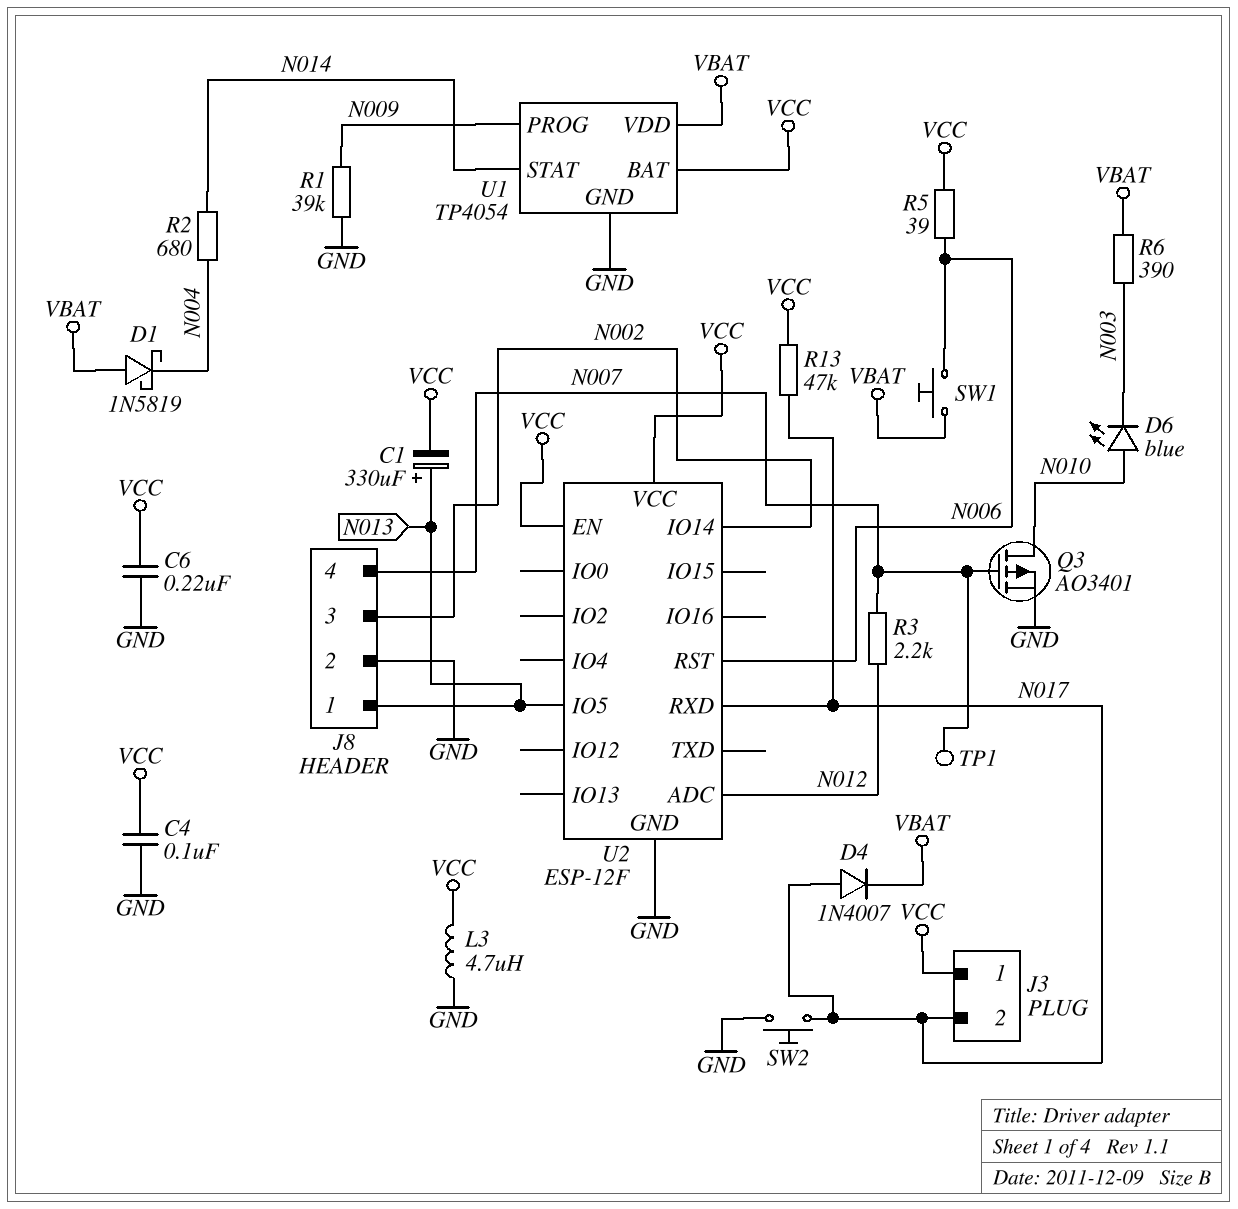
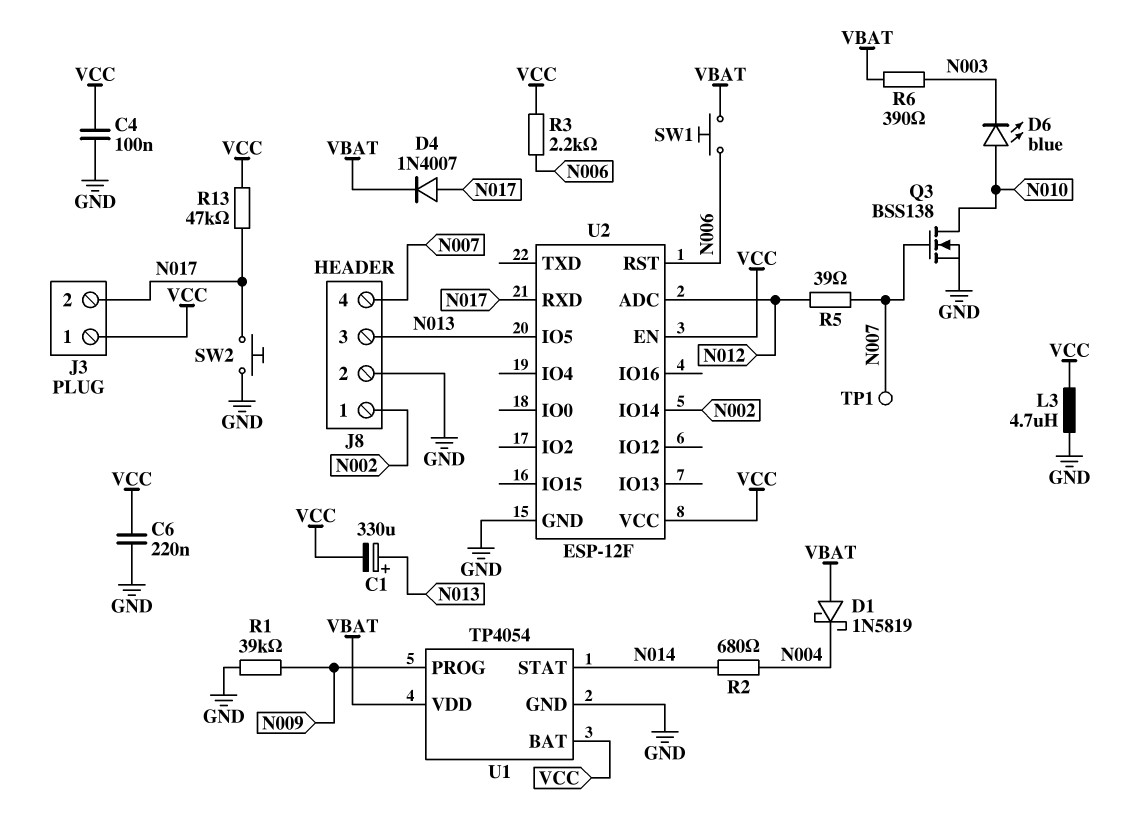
J8 pin 1: N013 -> N002
J8 pin 3: N002 -> N013
Q3: PMOS AO3401 (G N007, D N010, S GND) -> NMOS BSS138 (G N007, D N010, S GND)
R3: 2.2k (N007, N012) -> 2.2k (N006, VCC)
R5: 39 (N006, VCC) -> 39 (N007, N012)

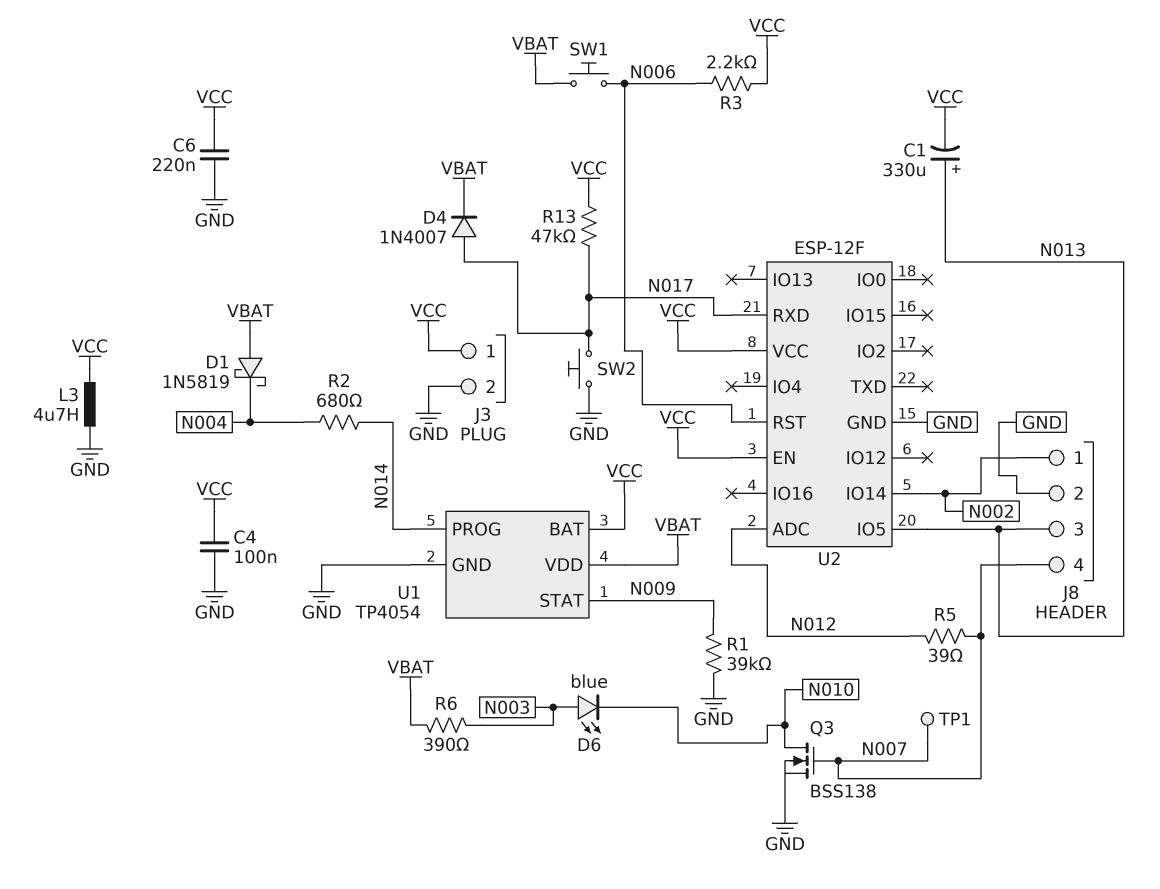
D6: LED blue (A N010, K N003) -> LED blue (A N003, K N010)
J3 pin 2: N017 -> GND
U1 pin PROG: N009 -> N014
U1 pin STAT: N014 -> N009

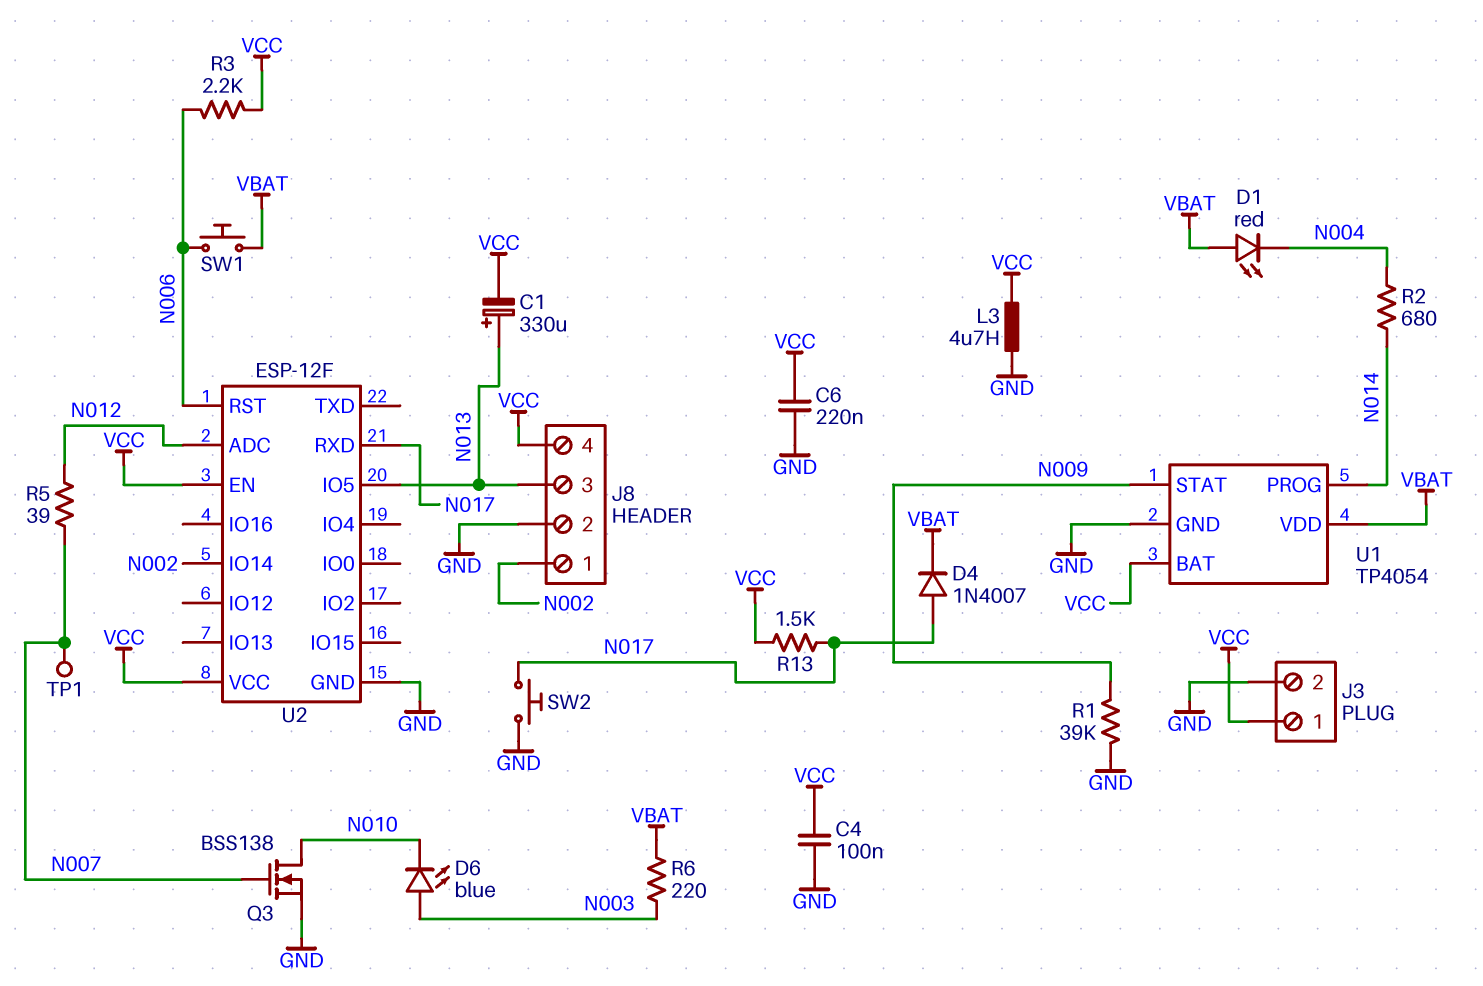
D1: schottky 1N5819 (A VBAT, K N004) -> LED red (A VBAT, K N004)
J8 pin 4: N007 -> VCC
R6: 390 (N003, VBAT) -> 220 (N003, VBAT)
R13: 47k (N017, VCC) -> 1.5k (N017, VCC)

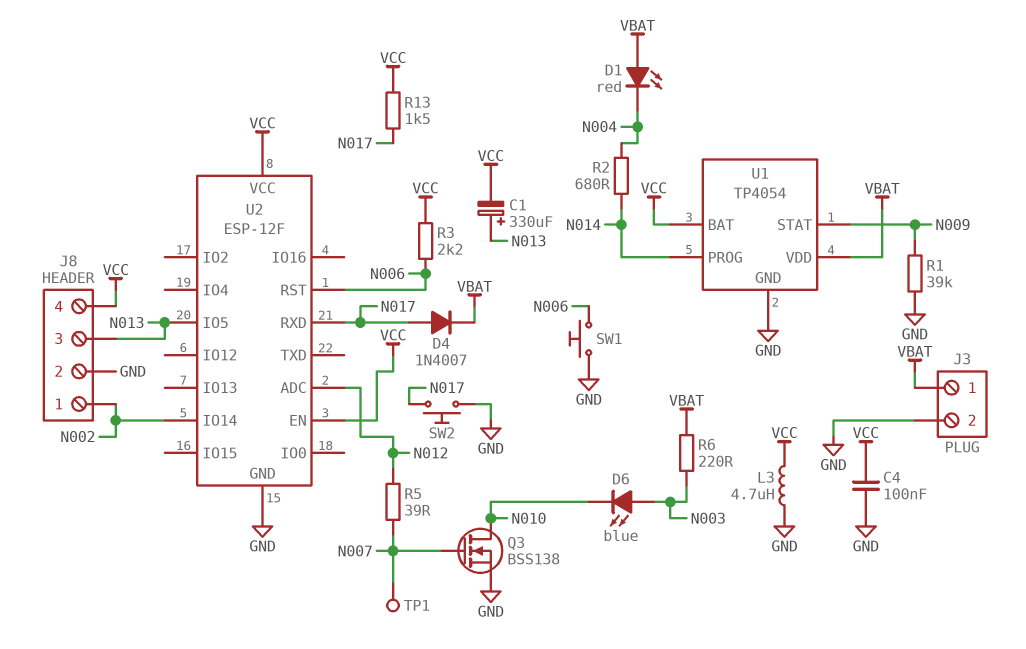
C6: 220nF (GND, VCC) -> none
J3 pin 1: VCC -> VBAT
SW1: button (N006, VBAT) -> button (GND, N006)

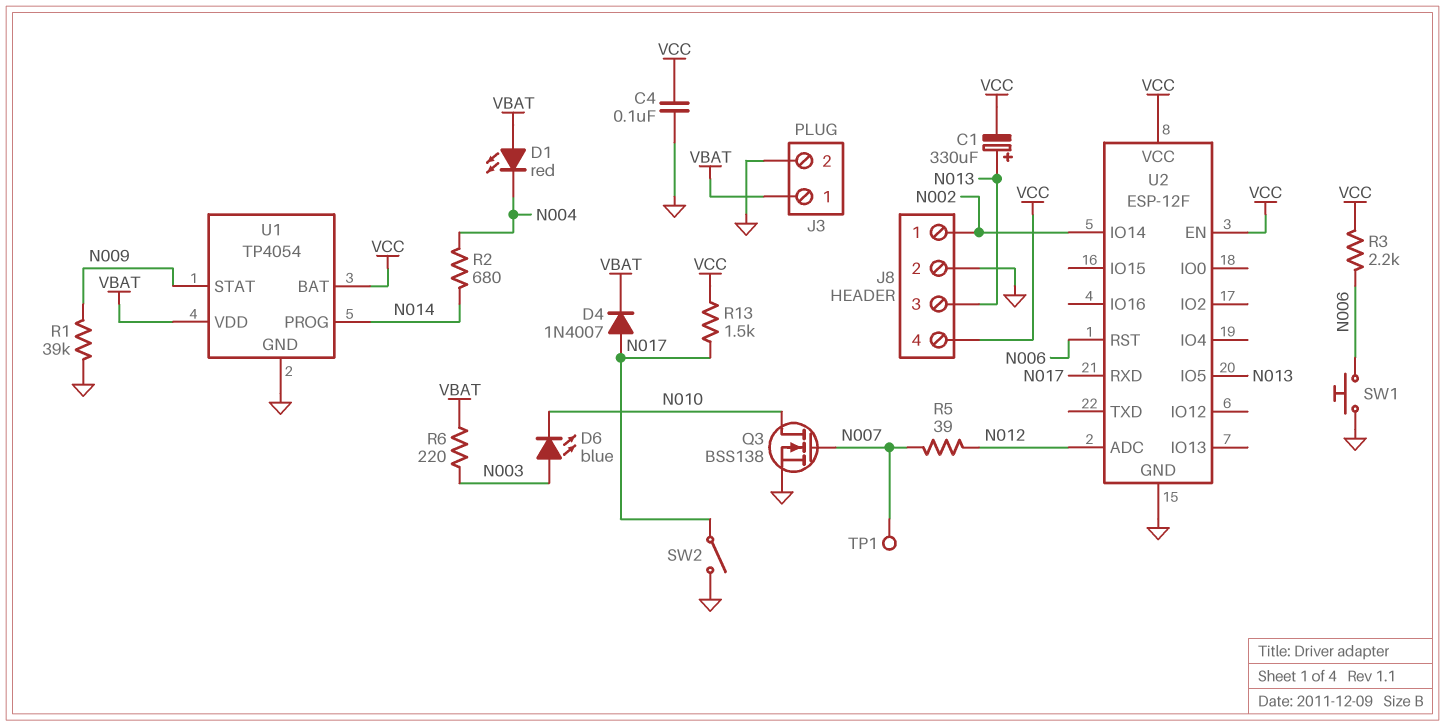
L3: 4.7uH (GND, VCC) -> none
SW2: button (GND, N017) -> switch (GND, N017)

